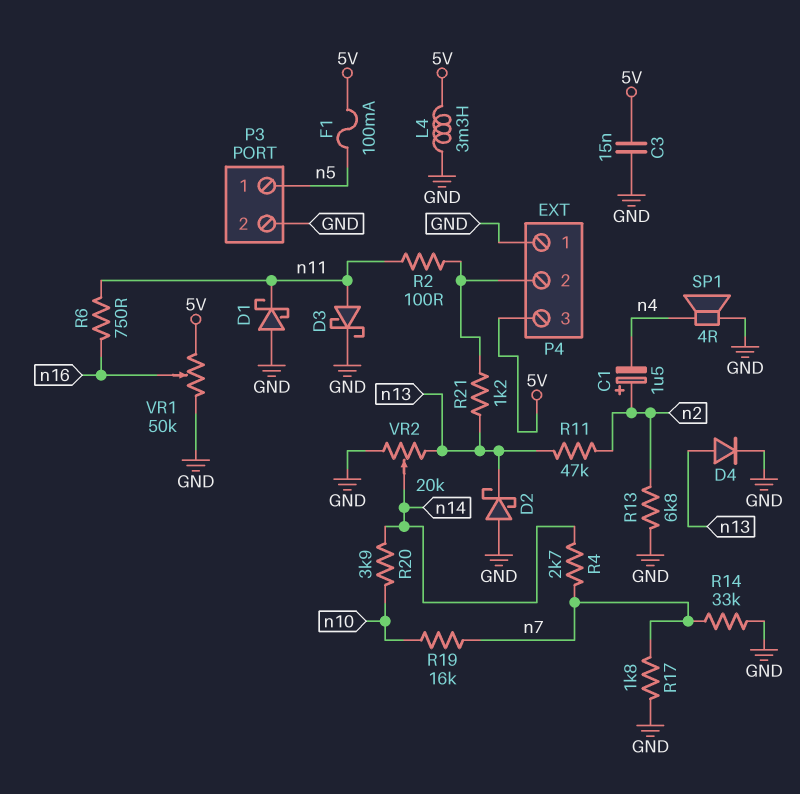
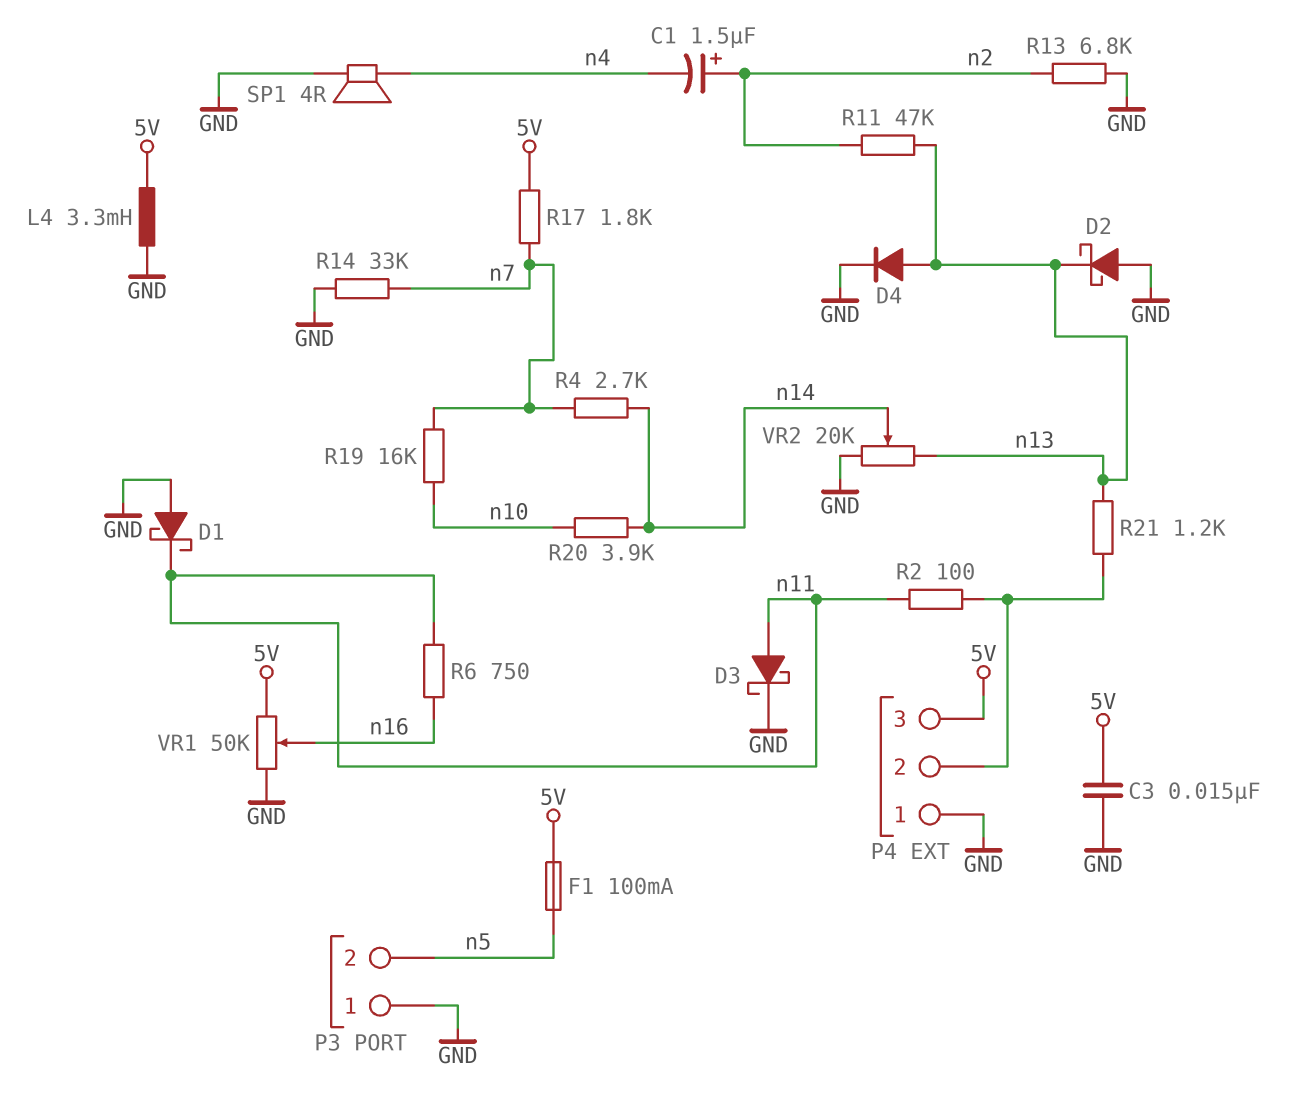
P3 pin 1: n5 -> GND
P3 pin 2: GND -> n5
R17: 1.8k (GND, n7) -> 1.8k (5V, n7)

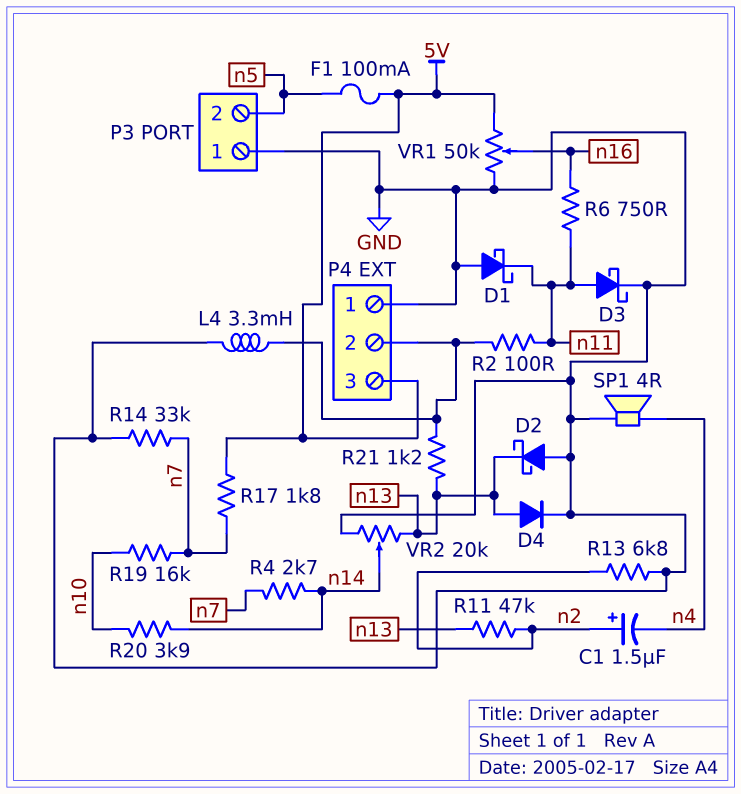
C3: 15nF (5V, GND) -> none
L4: 3.3mH (5V, GND) -> 3.3mH (GND, P4/2)

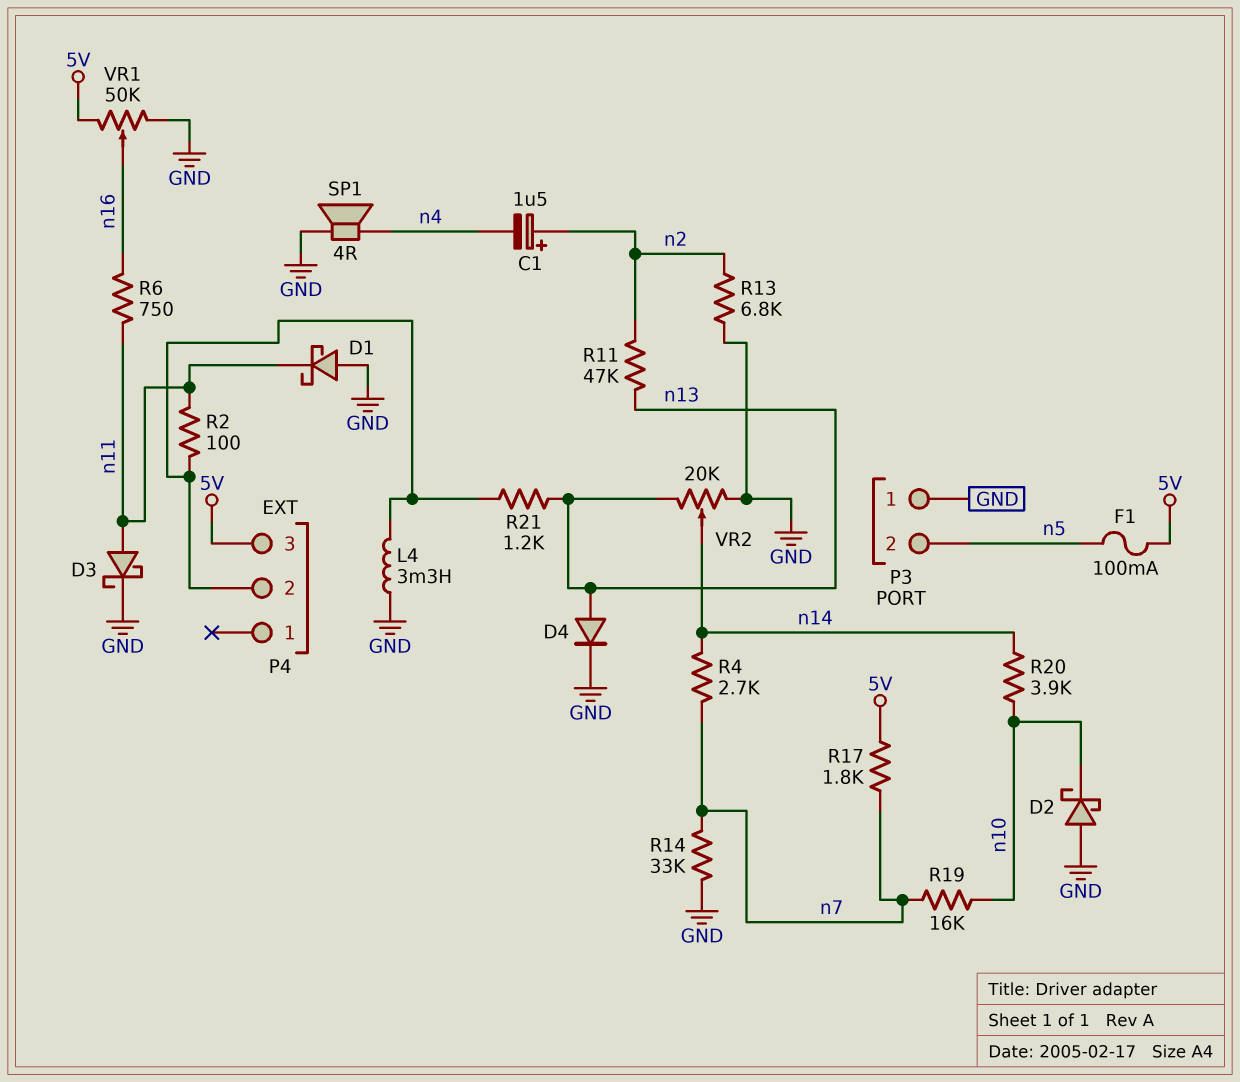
D2: schottky (A GND, K n13) -> schottky (A GND, K n10)
P4 pin 1: GND -> none

